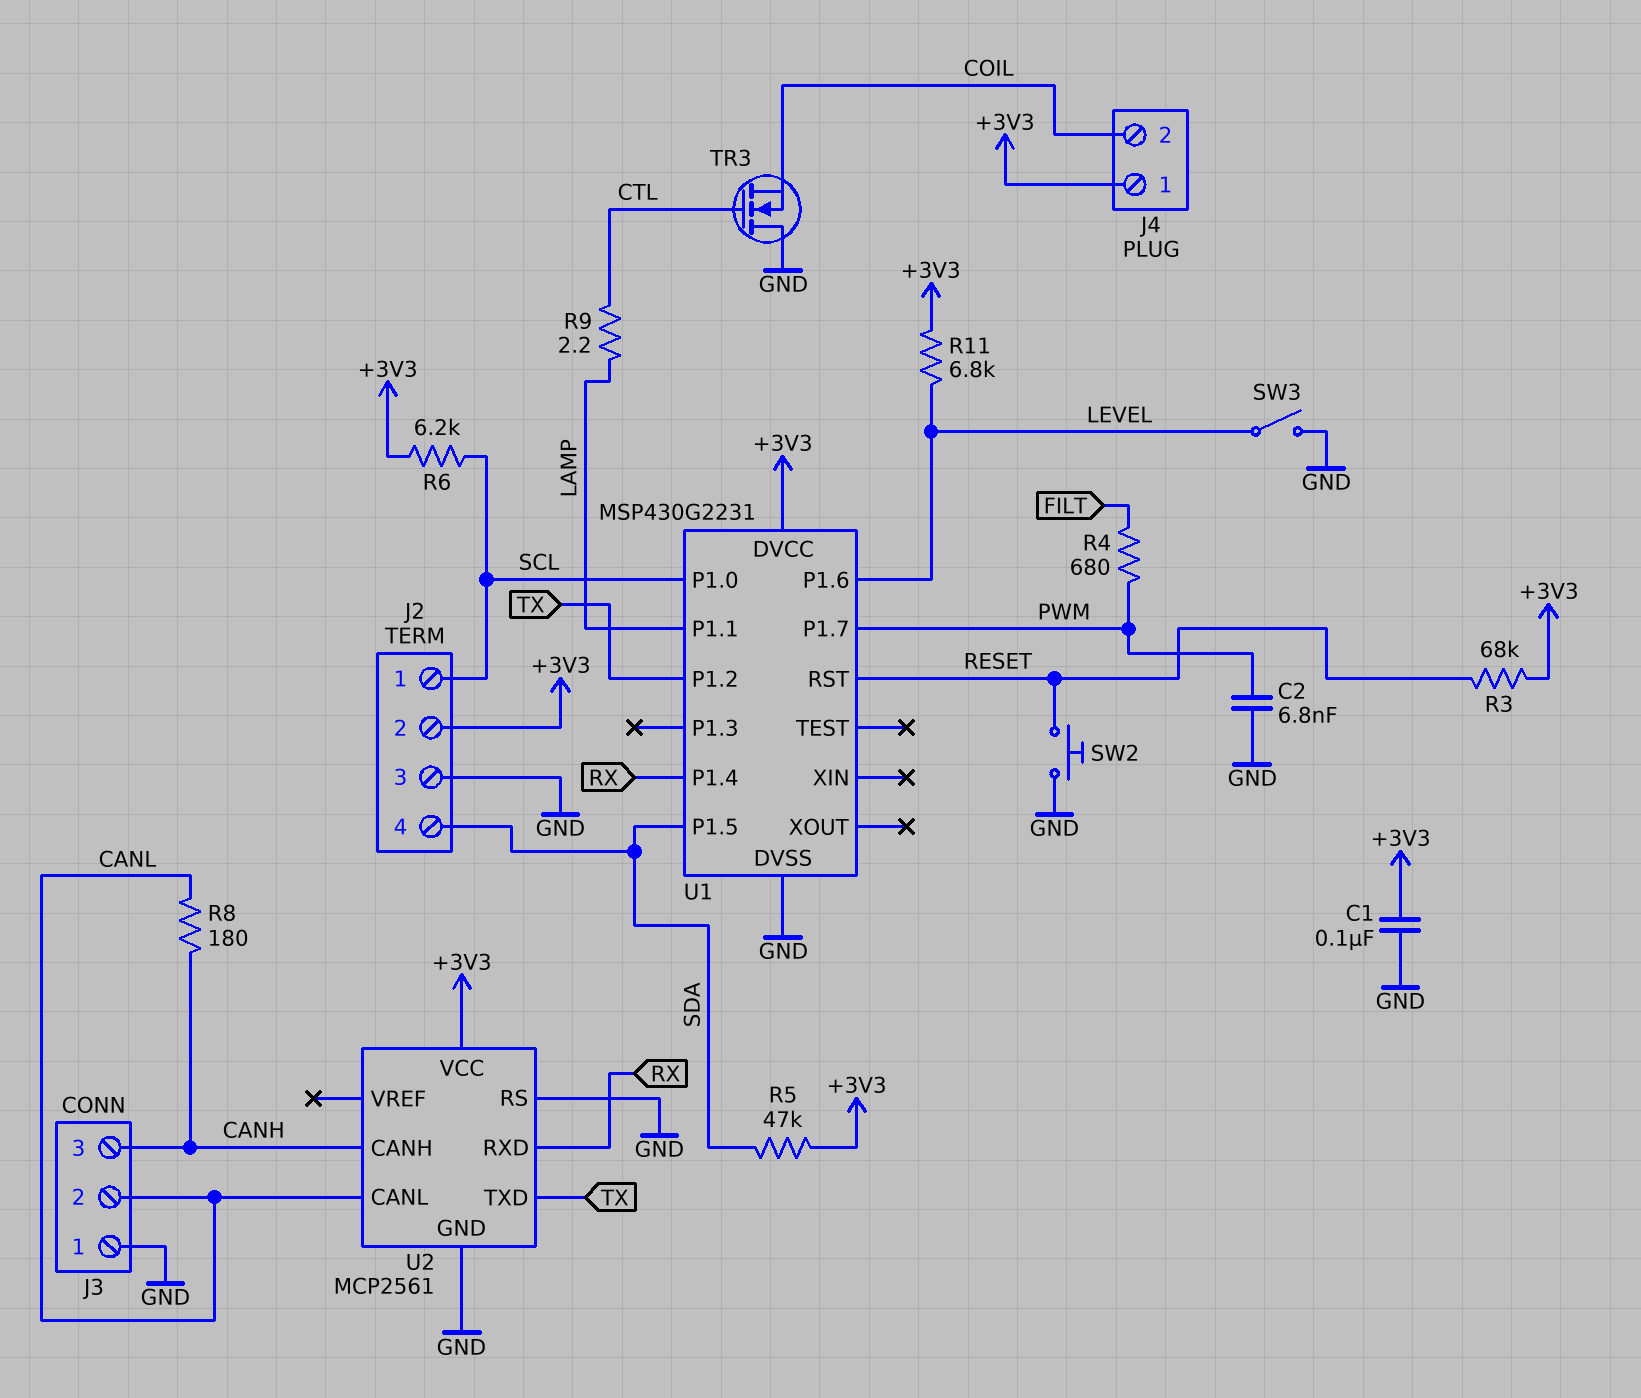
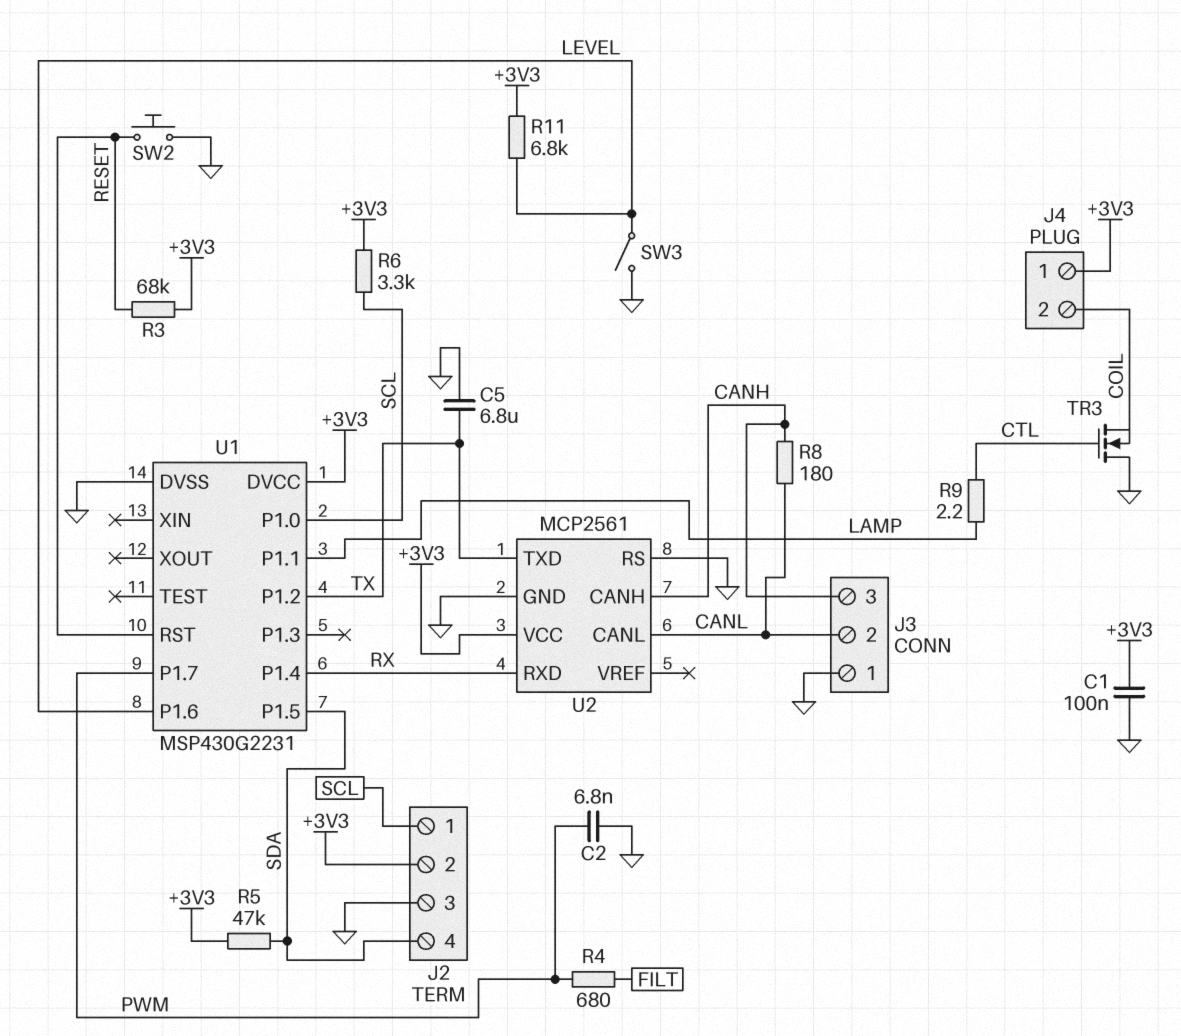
C5: none -> 6.8uF (GND, TX)
R6: 6.2k (+3V3, SCL) -> 3.3k (+3V3, SCL)

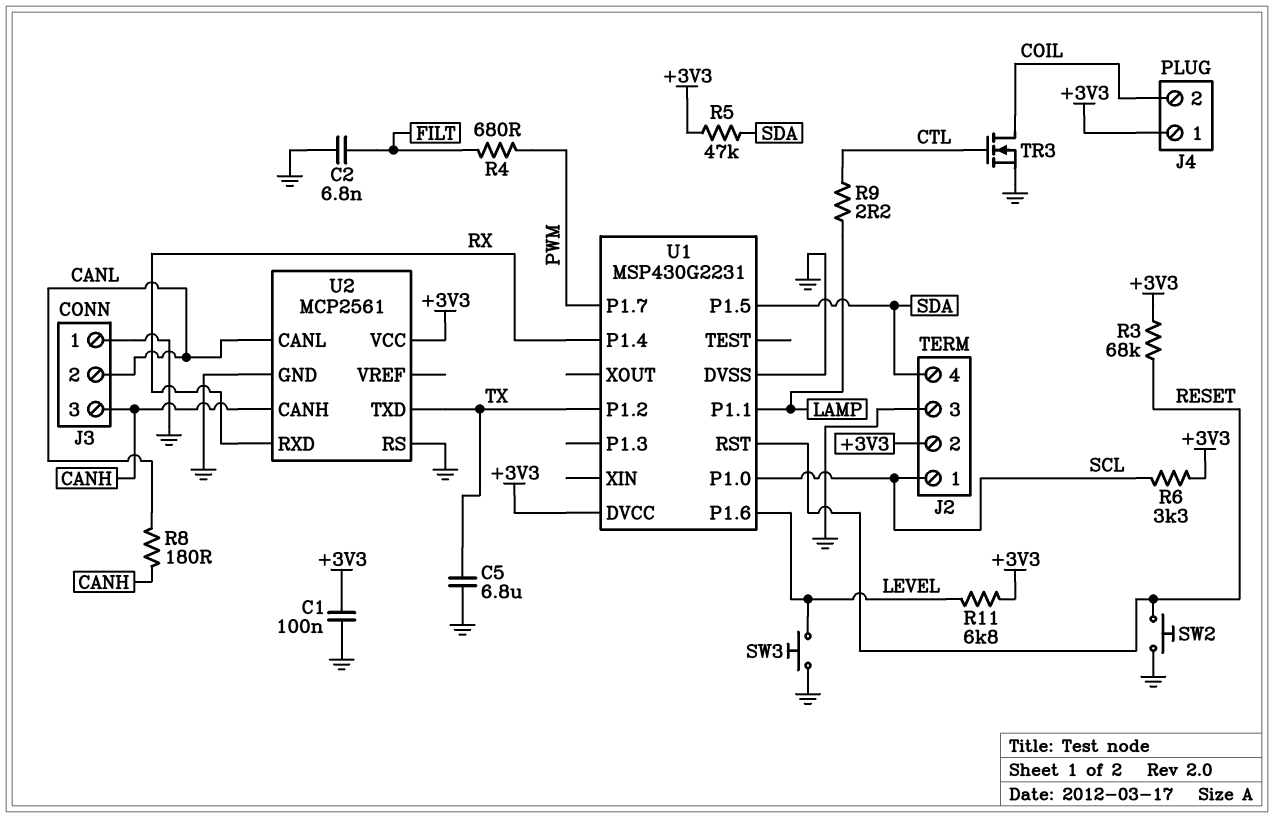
C2: 6.8nF (GND, PWM) -> 6.8nF (FILT, GND)
SW3: switch (GND, LEVEL) -> button (GND, LEVEL)
TR3: NMOS (G CTL, D GND, S COIL) -> NMOS (G CTL, D COIL, S GND)

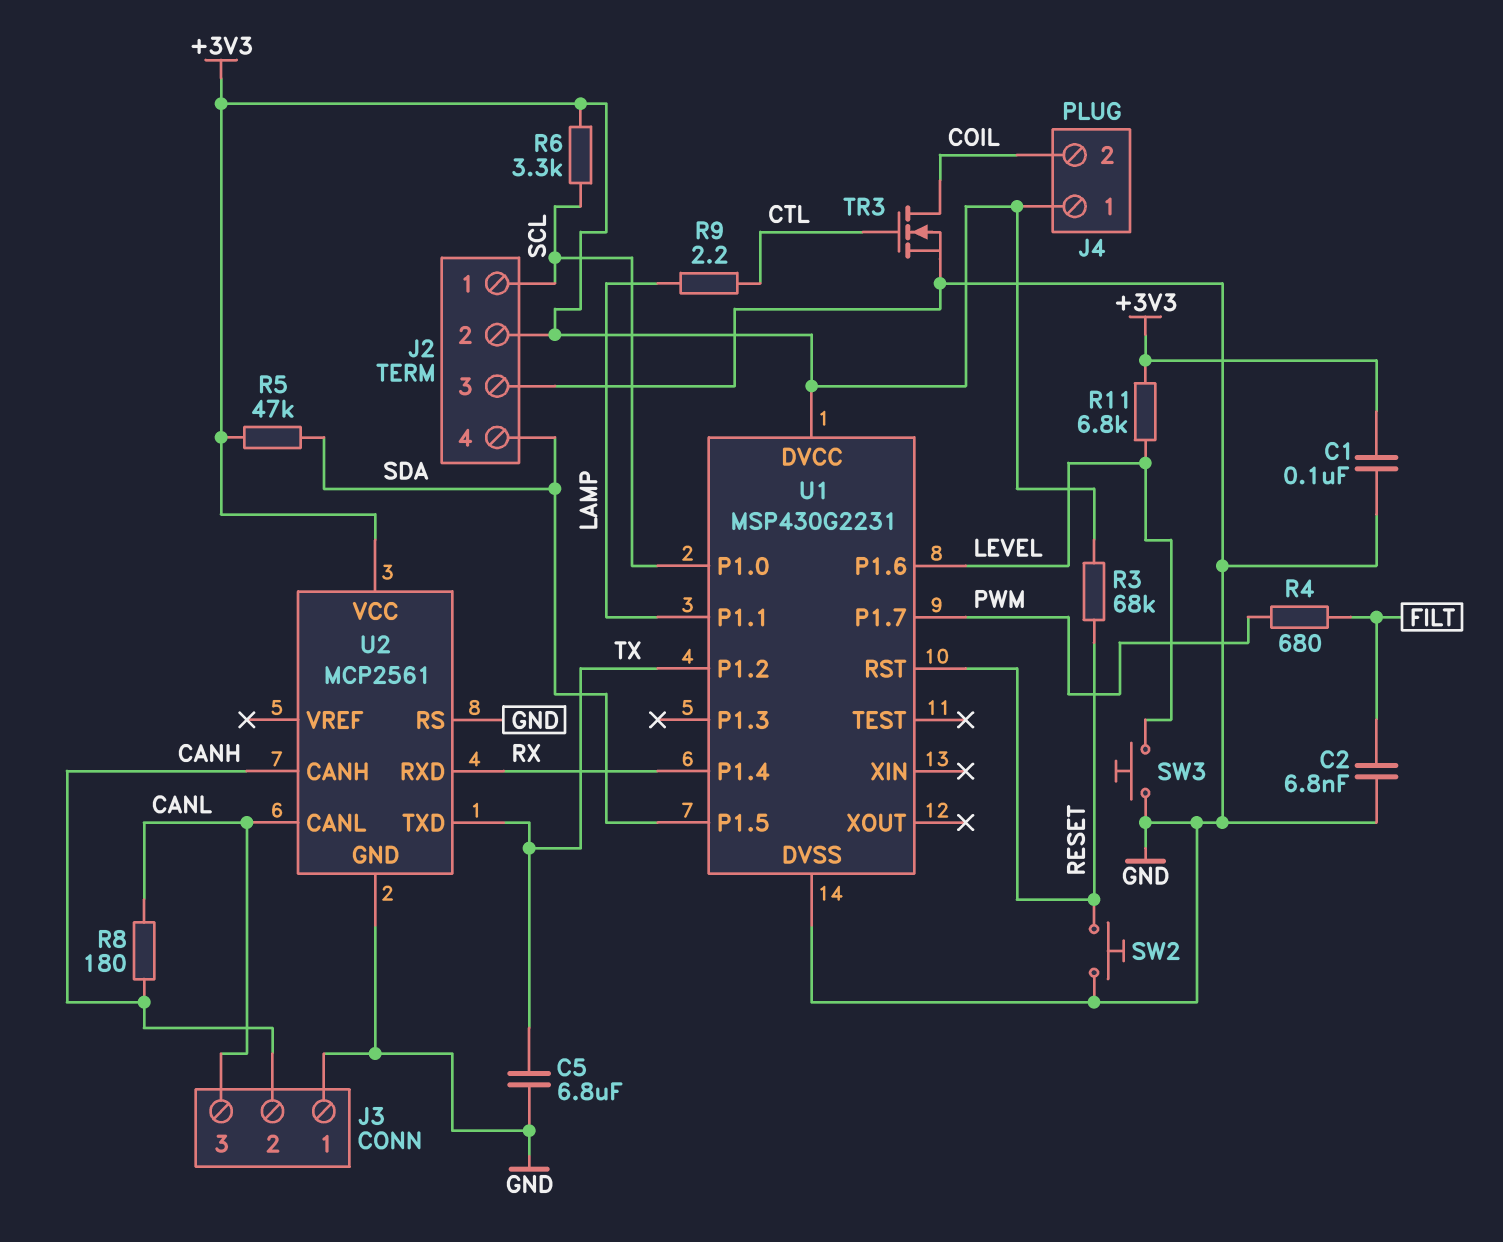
J3 pin 2: CANL -> CANH
J3 pin 3: CANH -> CANL

